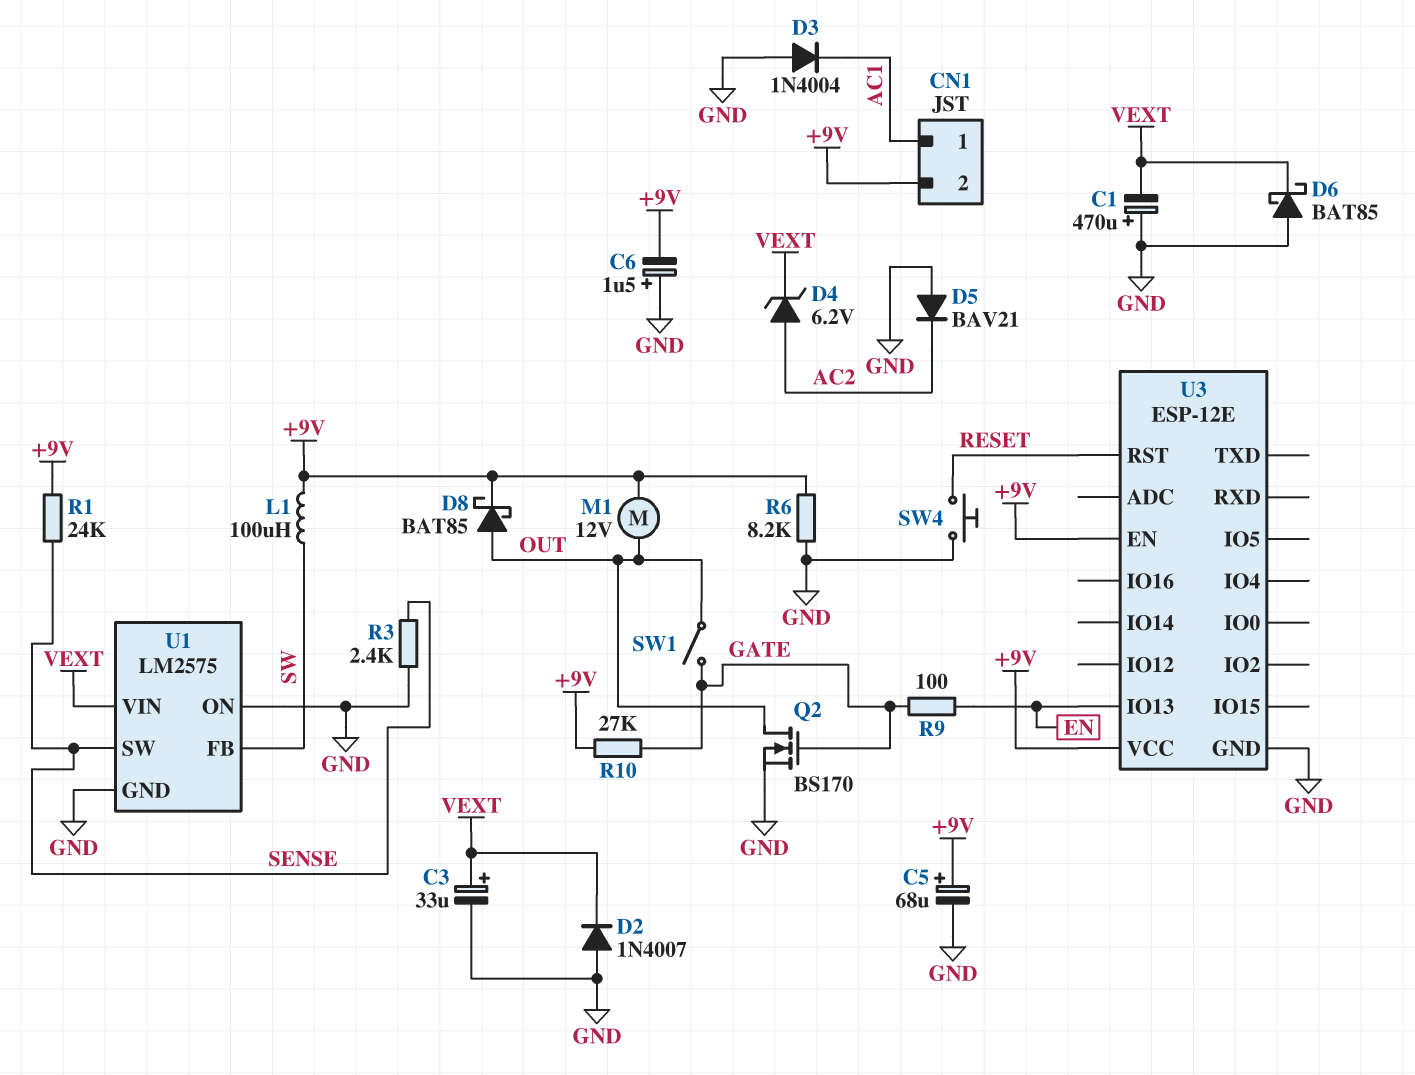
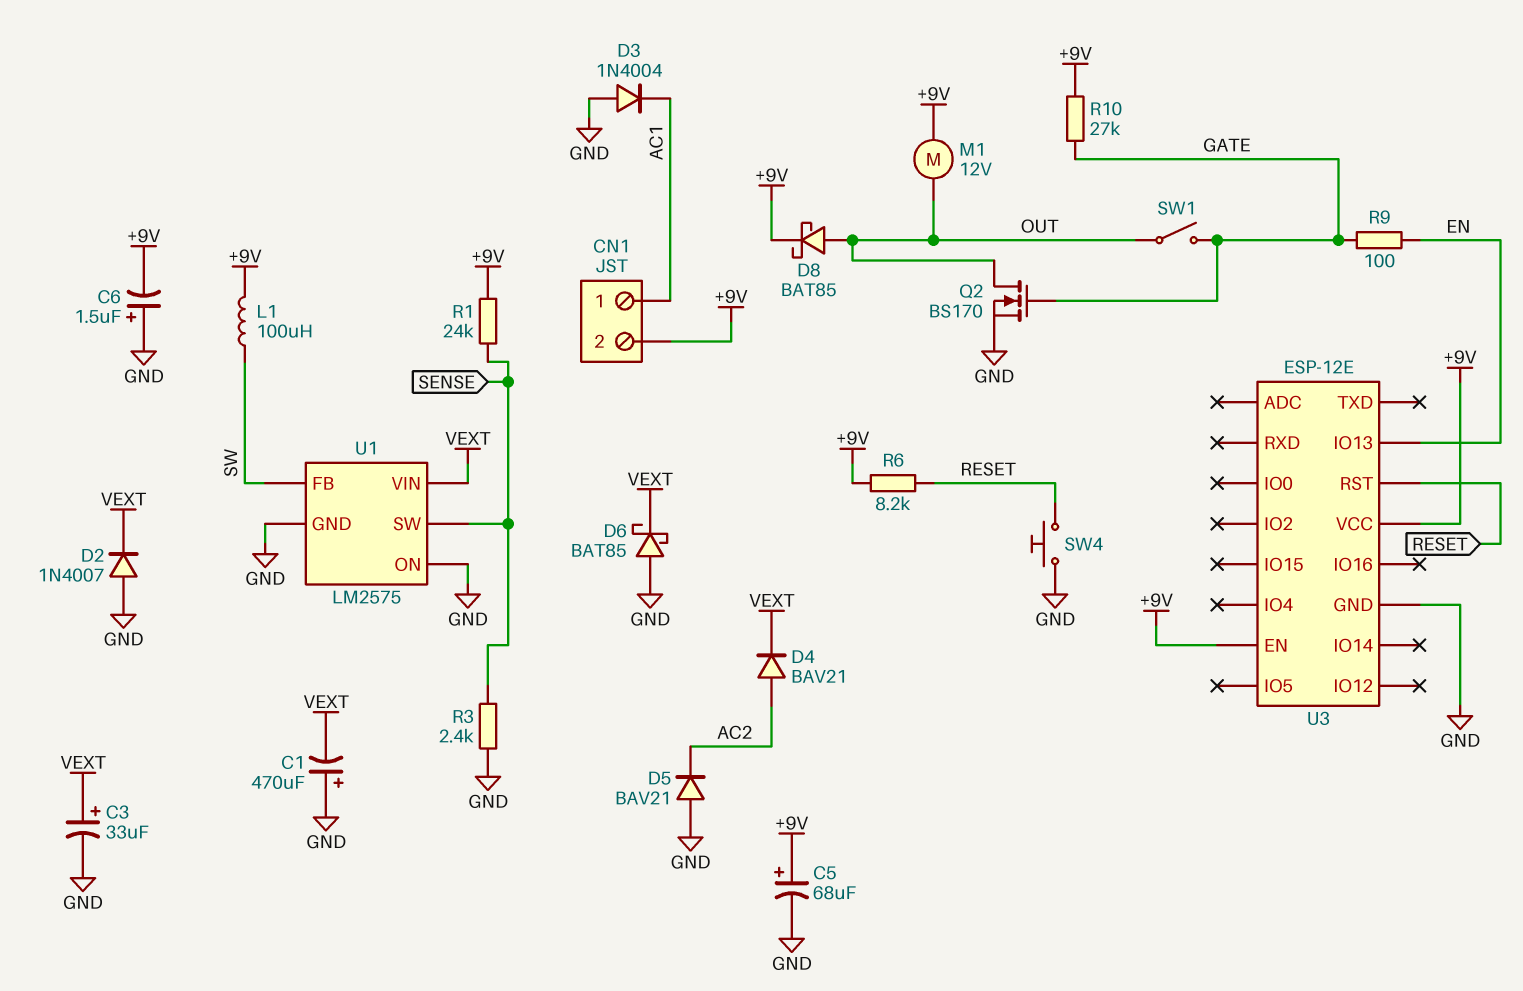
D4: zener 6.2V (A AC2, K VEXT) -> diode BAV21 (A AC2, K VEXT)
R6: 8.2k (+9V, GND) -> 8.2k (+9V, RESET)

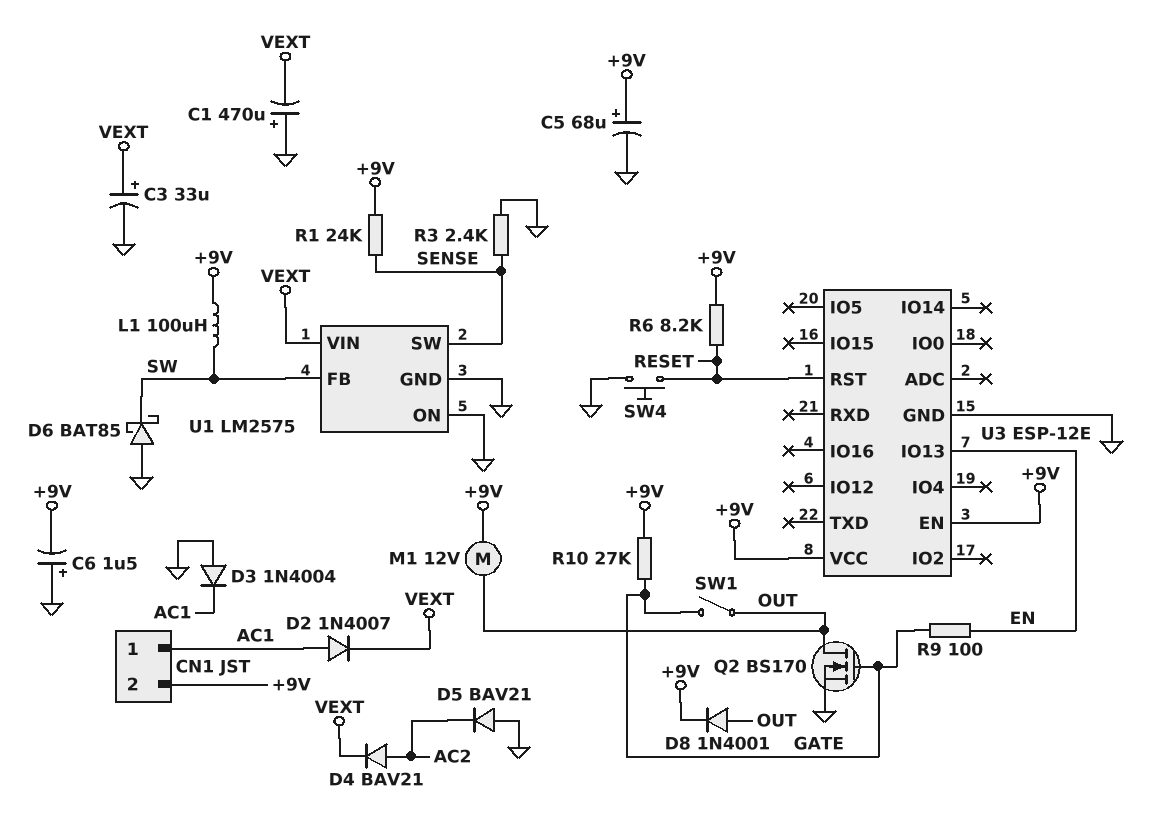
D2: diode 1N4007 (A GND, K VEXT) -> diode 1N4007 (A AC1, K VEXT)
D6: schottky BAT85 (A GND, K VEXT) -> schottky BAT85 (A GND, K SW)
D8: schottky BAT85 (A OUT, K +9V) -> diode 1N4001 (A OUT, K +9V)

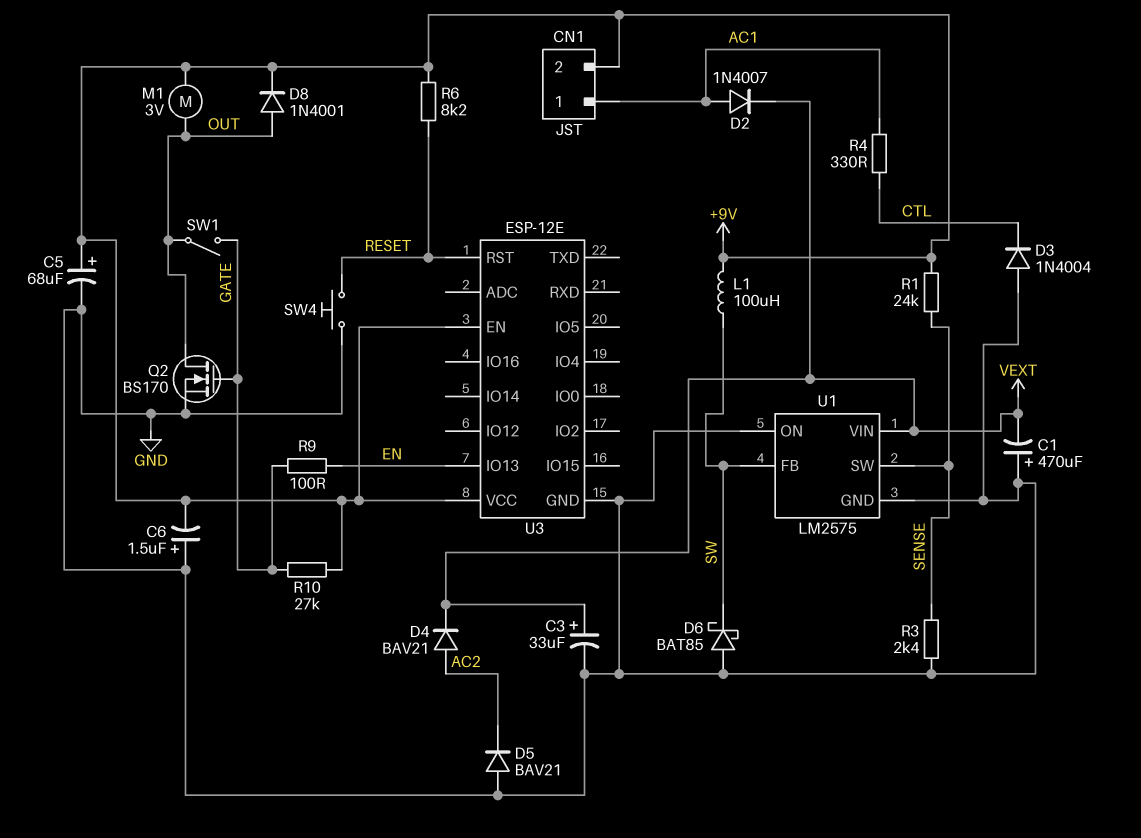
D3: diode 1N4004 (A GND, K AC1) -> diode 1N4004 (A GND, K CTL)
M1: motor 12V (+9V, OUT) -> motor 3V (+9V, OUT)
R4: none -> 330 (AC1, CTL)

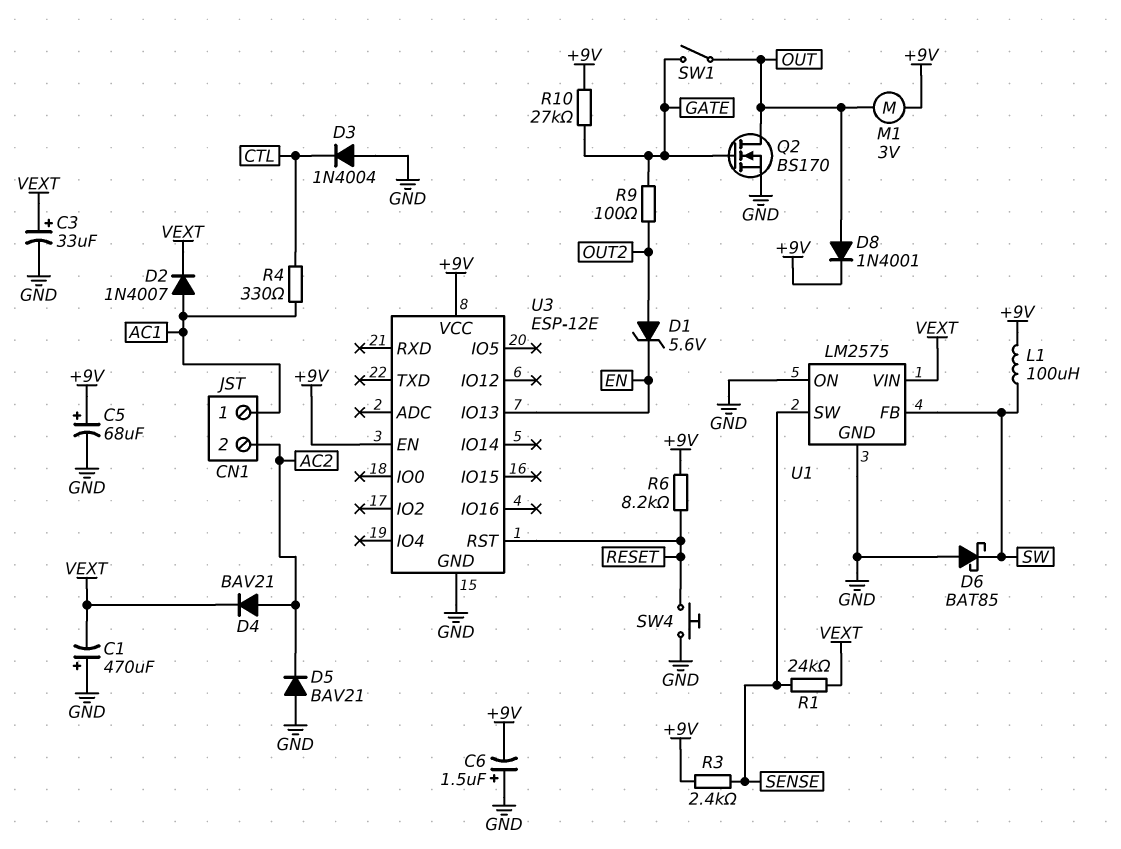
CN1 pin 2: +9V -> AC2
D1: none -> zener 5.6V (A OUT2, K EN)
R1: 24k (+9V, SENSE) -> 24k (SENSE, VEXT)
R3: 2.4k (GND, SENSE) -> 2.4k (+9V, SENSE)
R9: 100 (EN, GATE) -> 100 (GATE, OUT2)

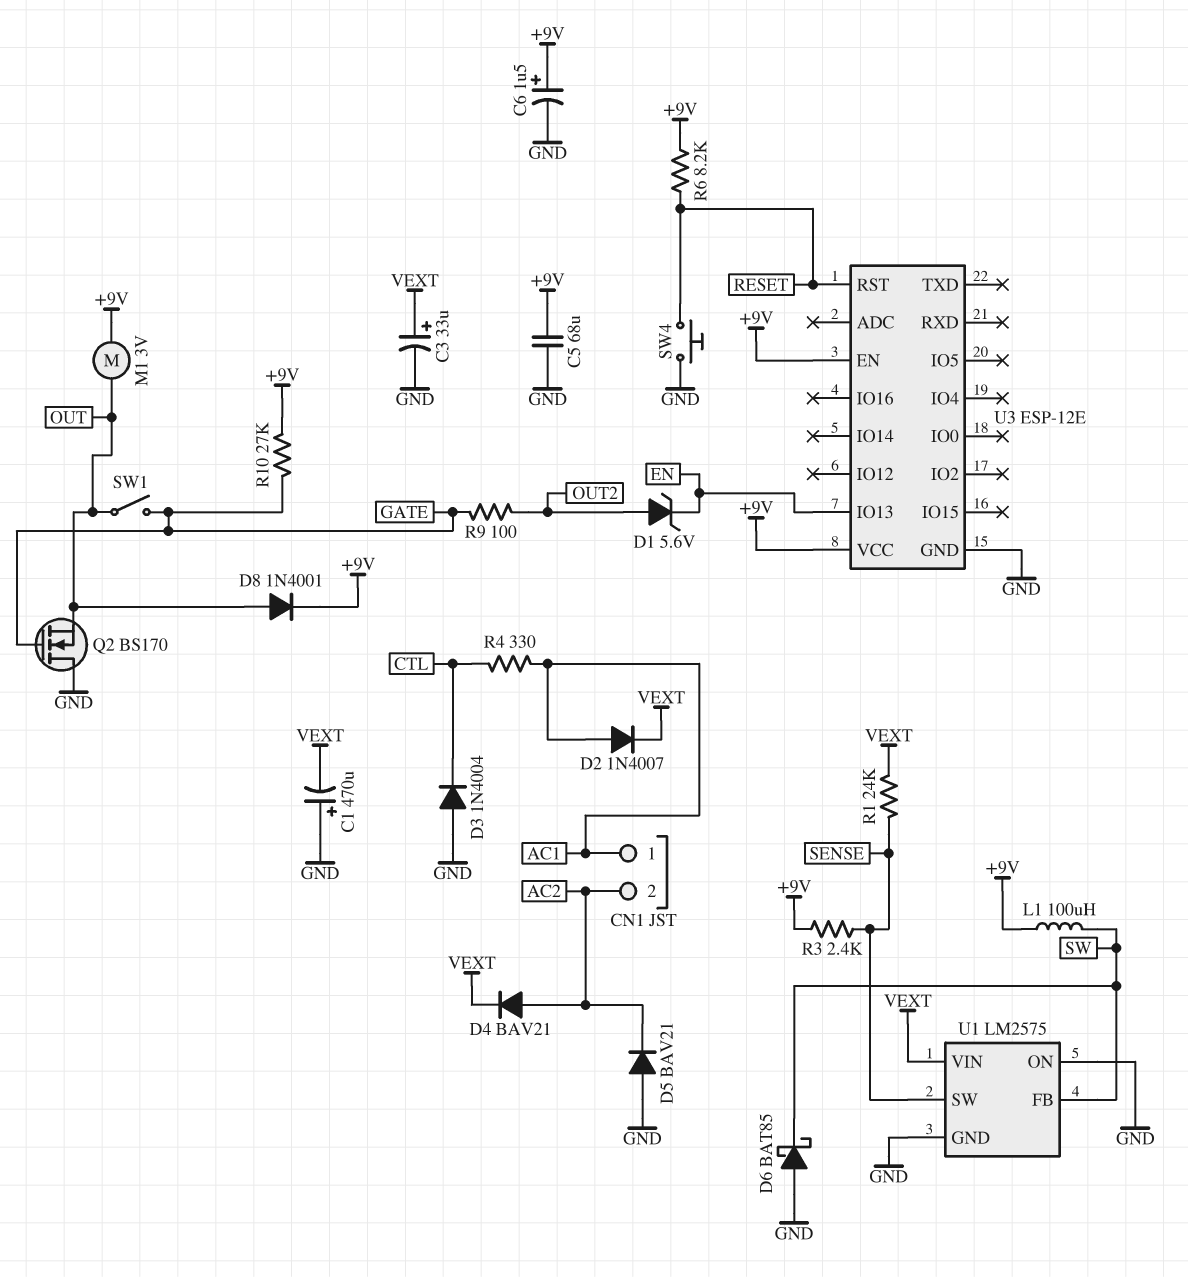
C5: 68uF (plus +9V, minus GND) -> 68uF (+9V, GND)
C6: 1.5uF (plus GND, minus +9V) -> 1.5uF (plus +9V, minus GND)
Q2: NMOS BS170 (G GATE, D OUT, S GND) -> NMOS BS170 (G GATE, D GND, S OUT)

